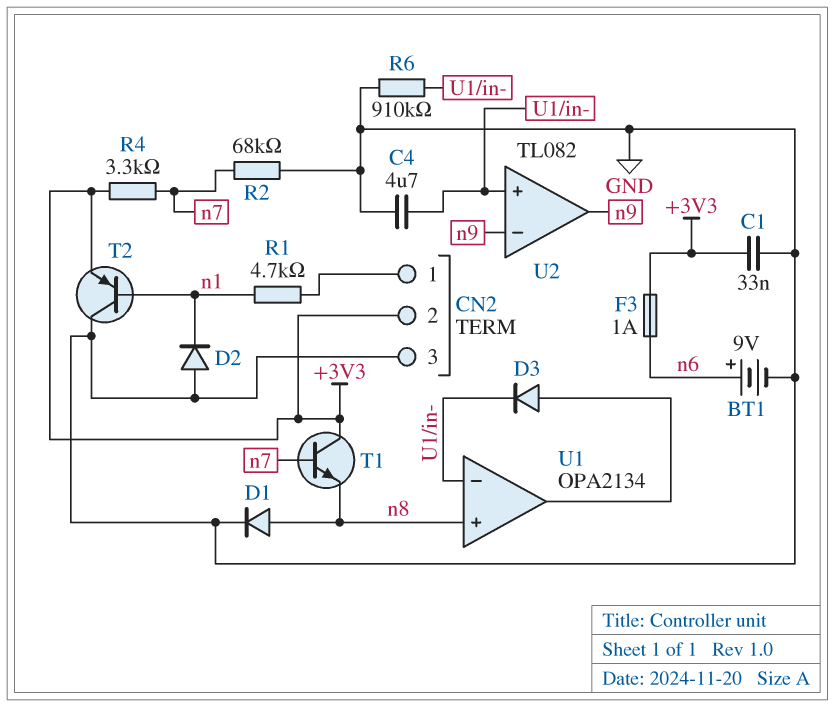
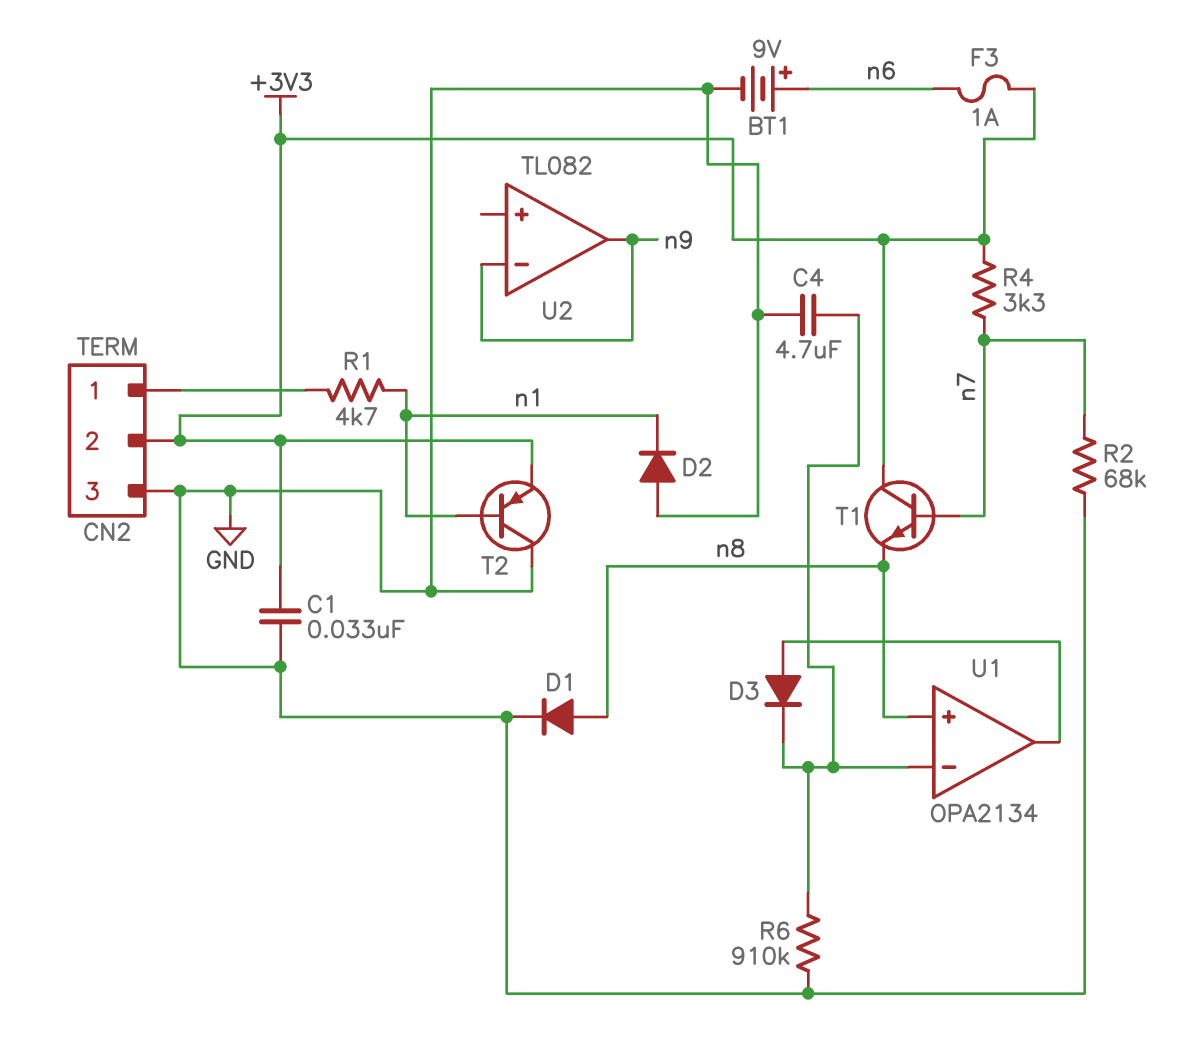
U2 pin in+: U1/in- -> none

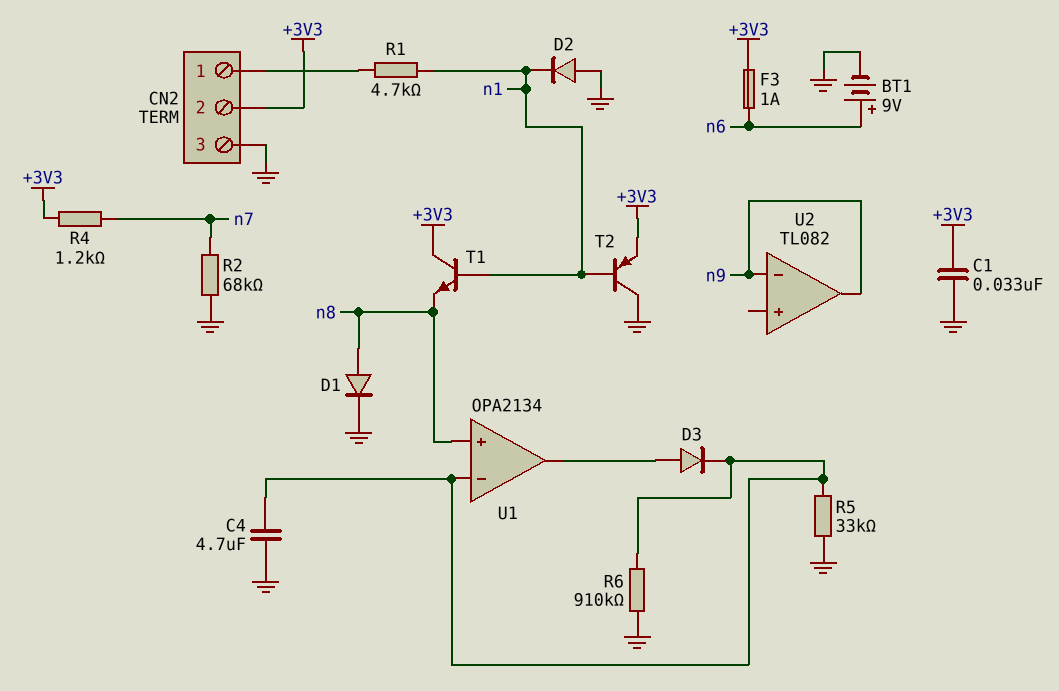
R4: 3.3k (+3V3, n7) -> 1.2k (+3V3, n7)
R5: none -> 33k (GND, U1/in-)
T1: NPN (B n7, C +3V3, E n8) -> NPN (B n1, C +3V3, E n8)

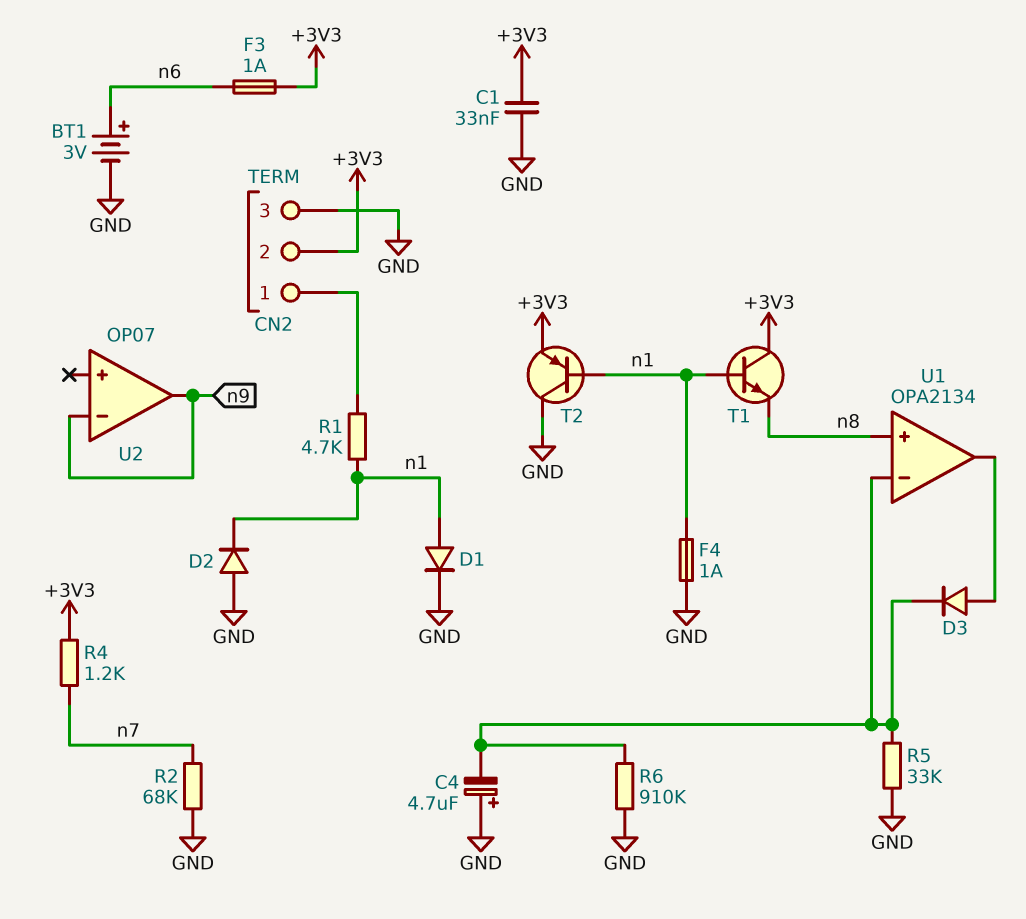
BT1: 9V (plus n6, minus GND) -> 3V (plus n6, minus GND)
C4: 4.7uF (GND, U1/in-) -> 4.7uF (plus GND, minus U1/in-)
D1: diode (A n8, K GND) -> diode (A n1, K GND)
F4: none -> 1A (GND, n1)
U2: TL082 -> OP07

